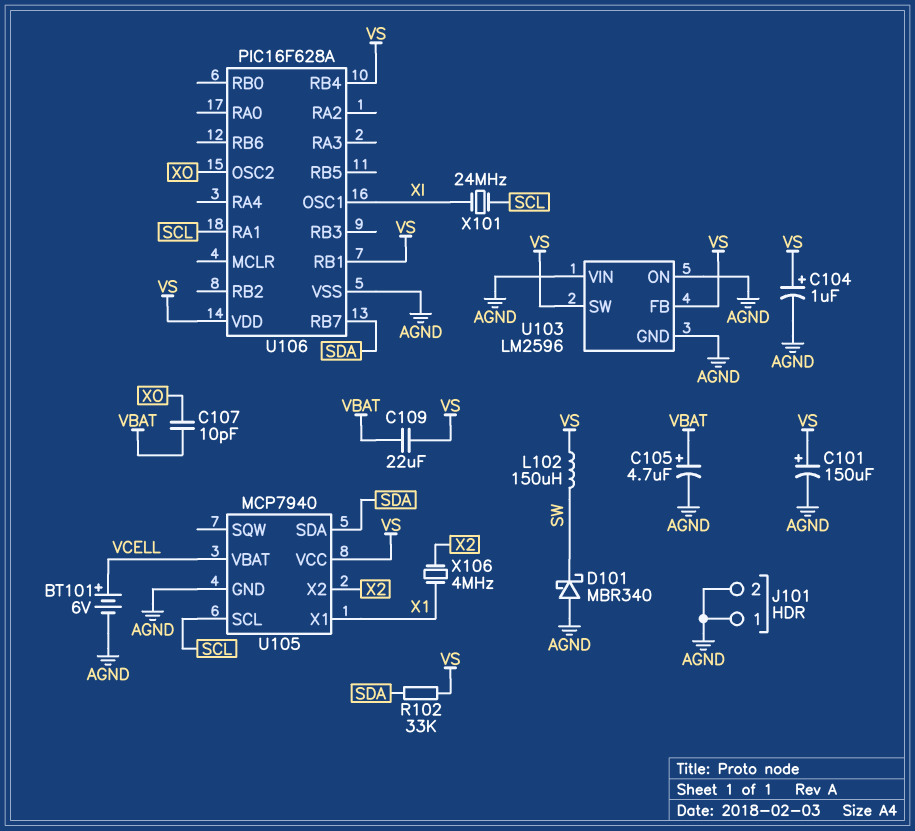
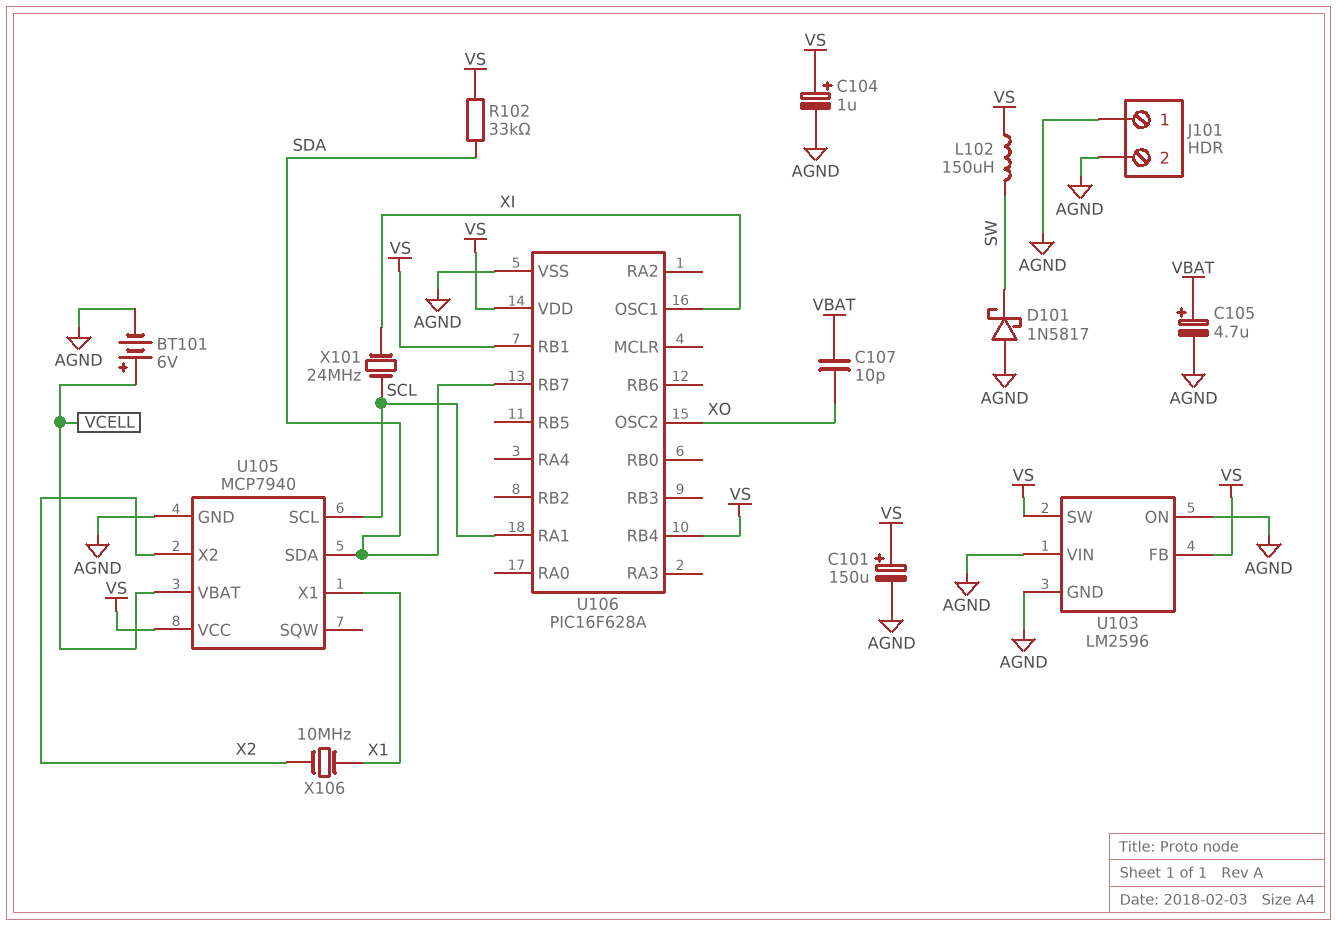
C109: 22uF (VBAT, VS) -> none
D101: schottky MBR340 (A AGND, K SW) -> schottky 1N5817 (A AGND, K SW)
X106: 4MHz (X1, X2) -> 10MHz (X1, X2)

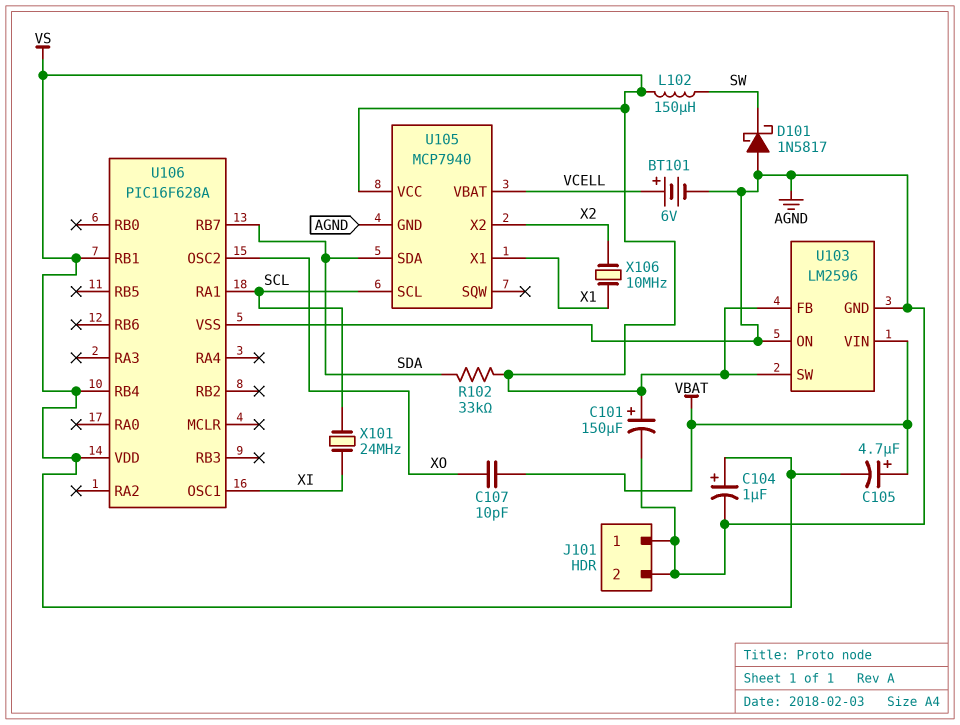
C105: 4.7uF (plus VBAT, minus AGND) -> 4.7uF (plus VBAT, minus VS)
U103 pin VIN: AGND -> VBAT

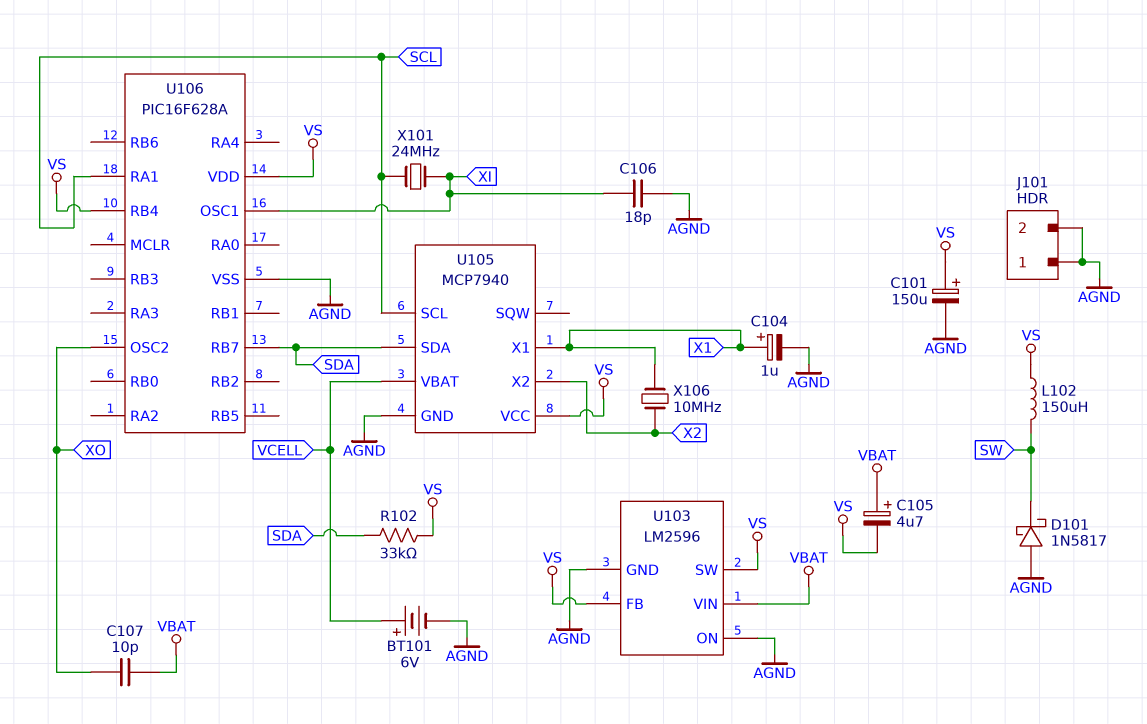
C104: 1uF (plus VS, minus AGND) -> 1uF (plus X1, minus AGND)
C106: none -> 18pF (AGND, XI)
U106 pin RB1: VS -> none

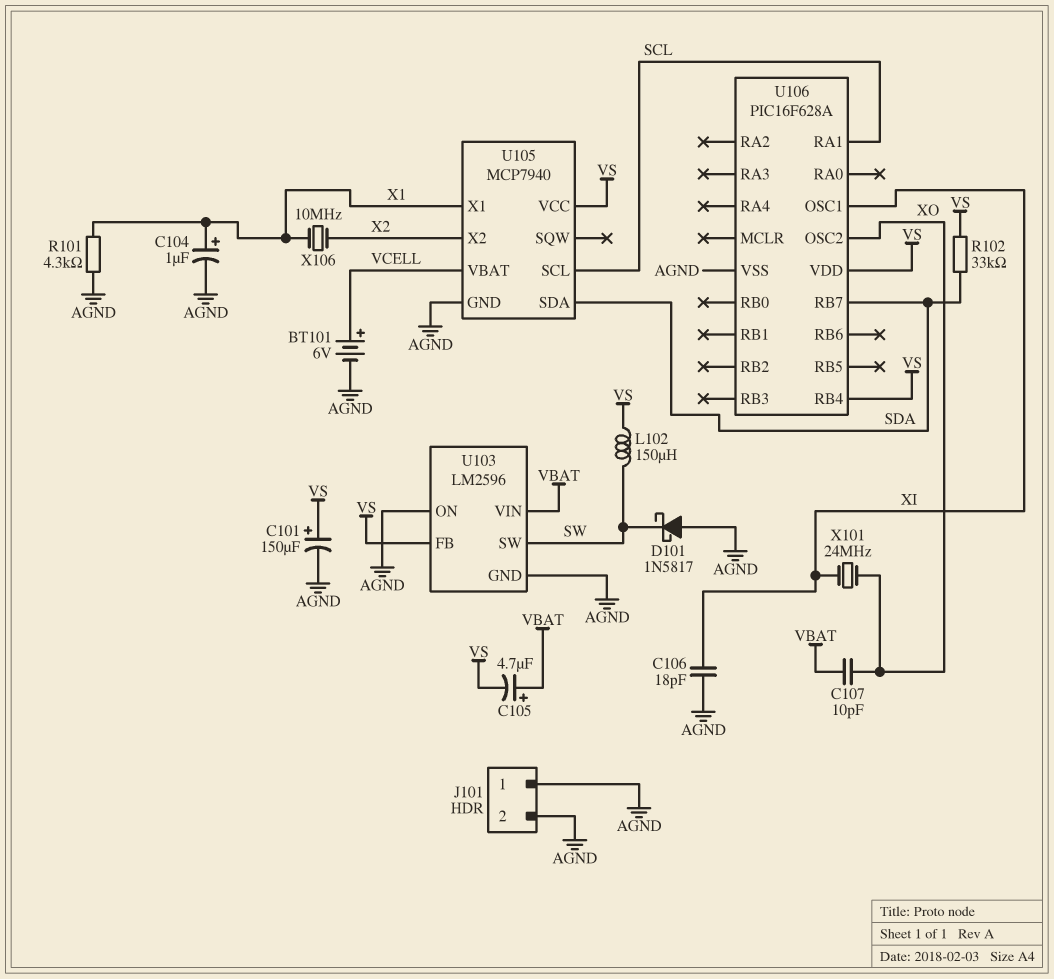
R101: none -> 4.3k (AGND, X1)
U103 pin SW: VS -> SW
X101: 24MHz (SCL, XI) -> 24MHz (XI, XO)

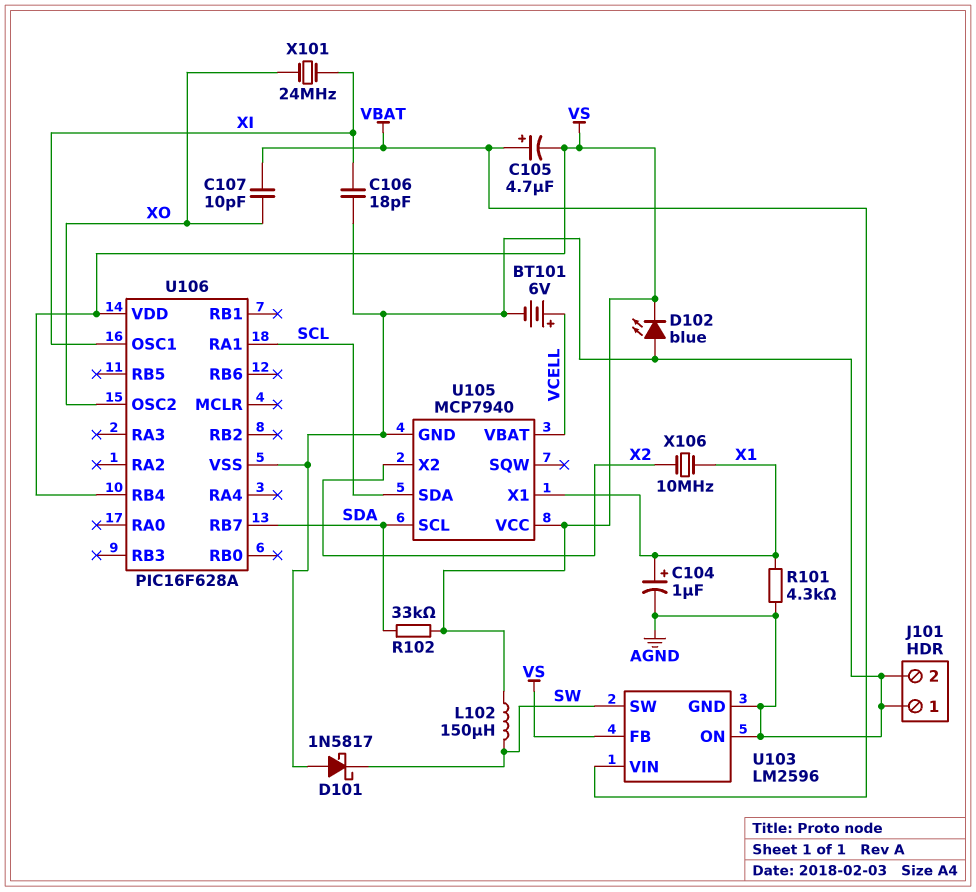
C101: 150uF (plus VS, minus AGND) -> none
D102: none -> LED blue (A AGND, K VS)
U105 pin SCL: SCL -> SDA
U105 pin SDA: SDA -> SCL

